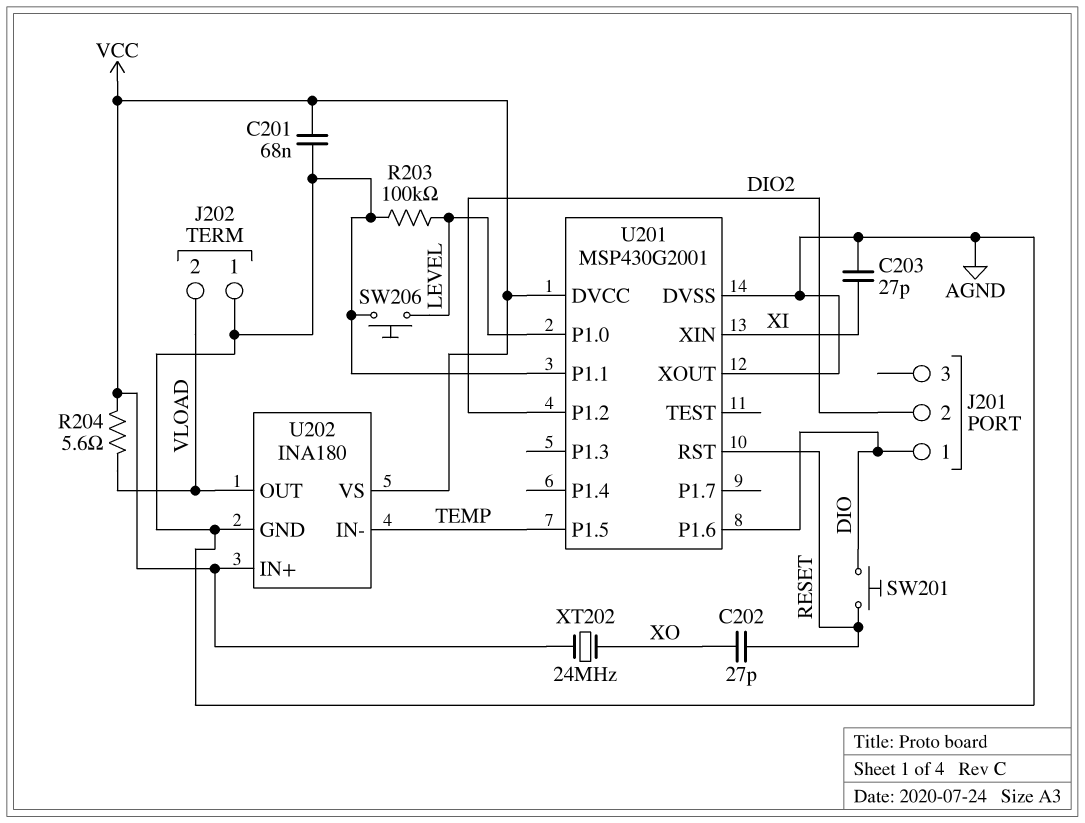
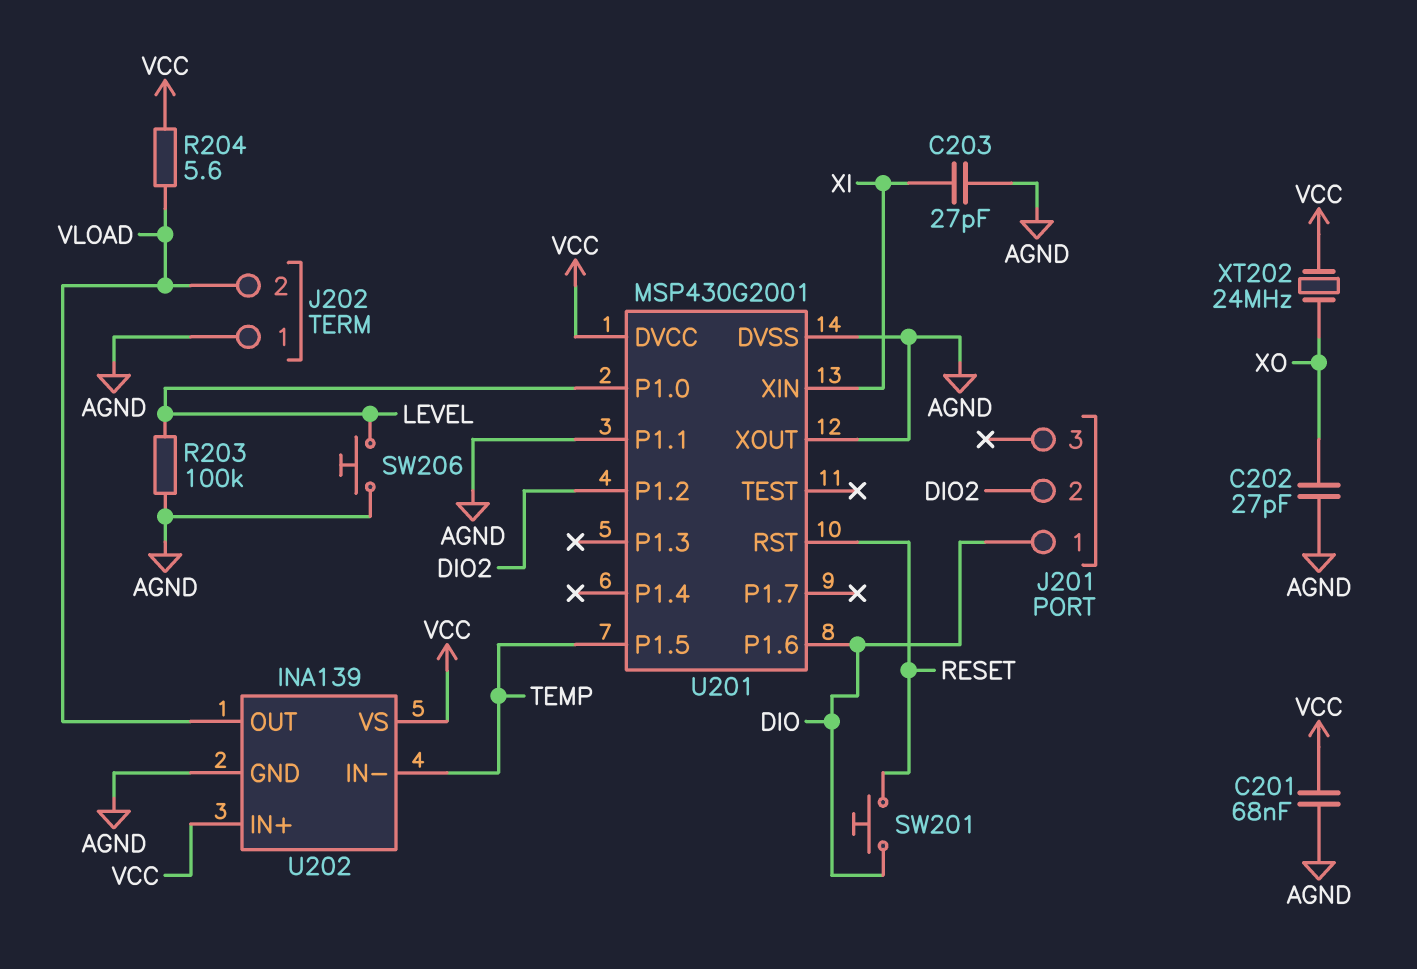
C202: 27pF (RESET, XO) -> 27pF (AGND, XO)
U202: INA180 -> INA139

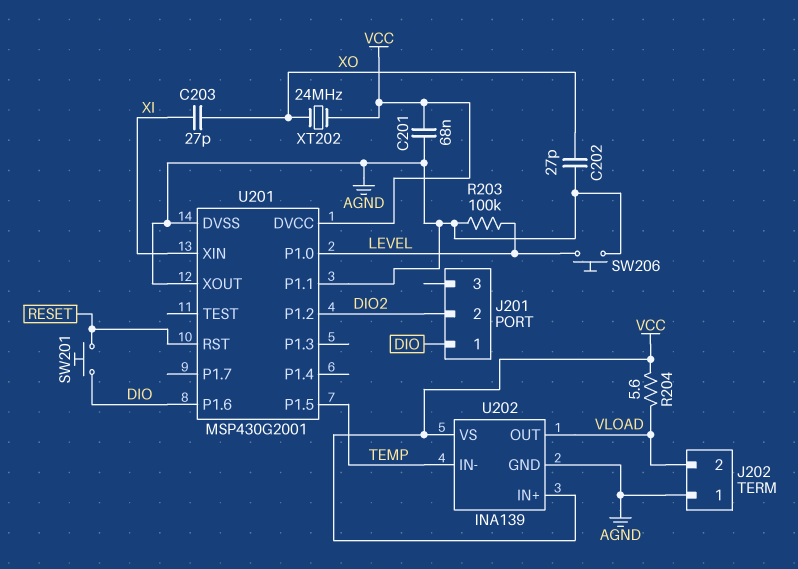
C203: 27pF (AGND, XI) -> 27pF (XI, XO)

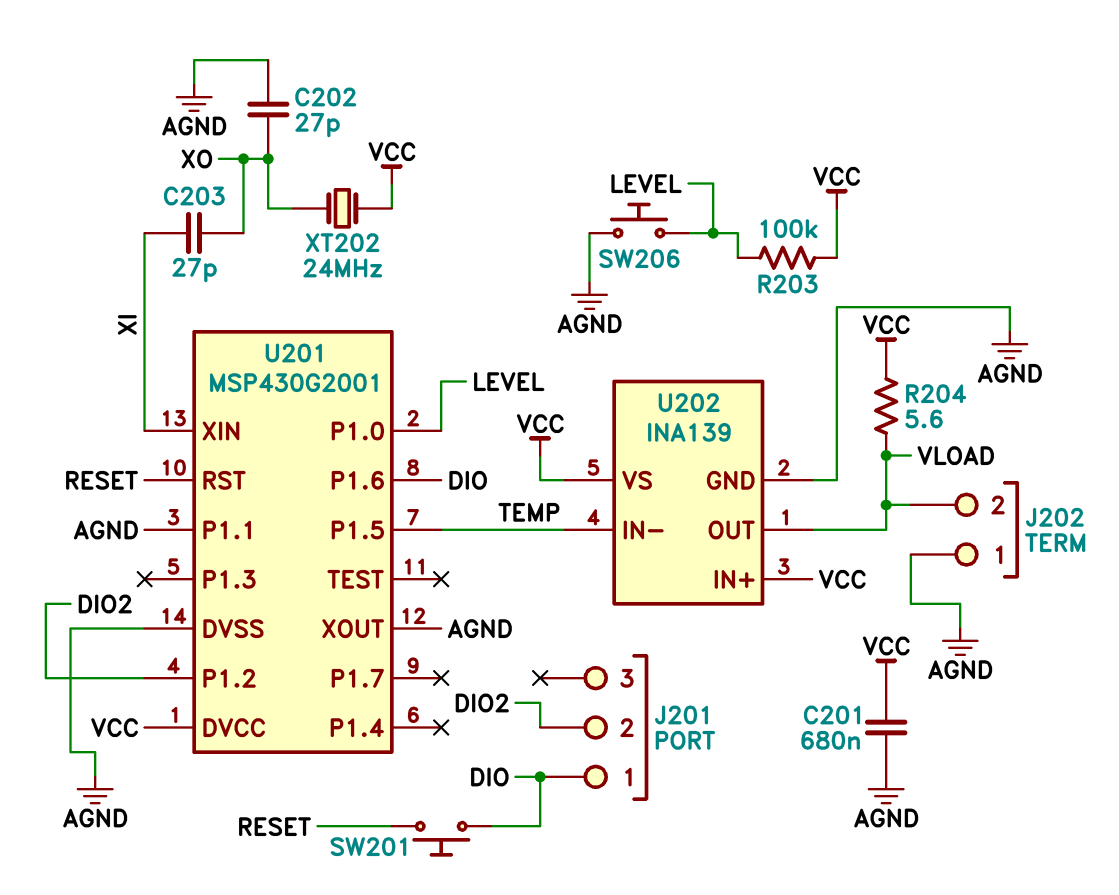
C201: 68nF (AGND, VCC) -> 680nF (AGND, VCC)
R203: 100k (AGND, LEVEL) -> 100k (LEVEL, VCC)

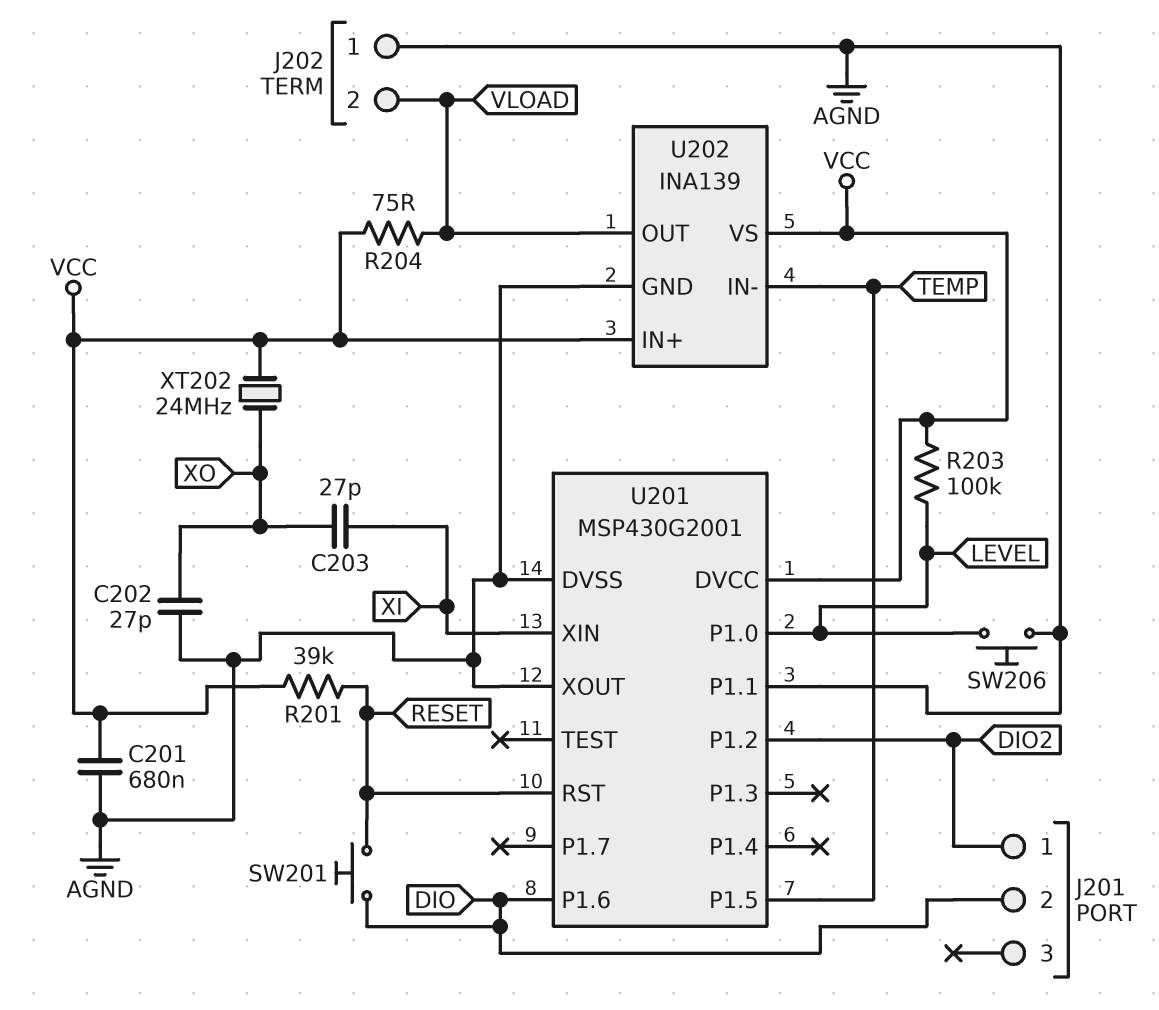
J201 pin 1: DIO -> DIO2
J201 pin 2: DIO2 -> DIO
R201: none -> 39k (RESET, VCC)
R204: 5.6 (VCC, VLOAD) -> 75 (VCC, VLOAD)

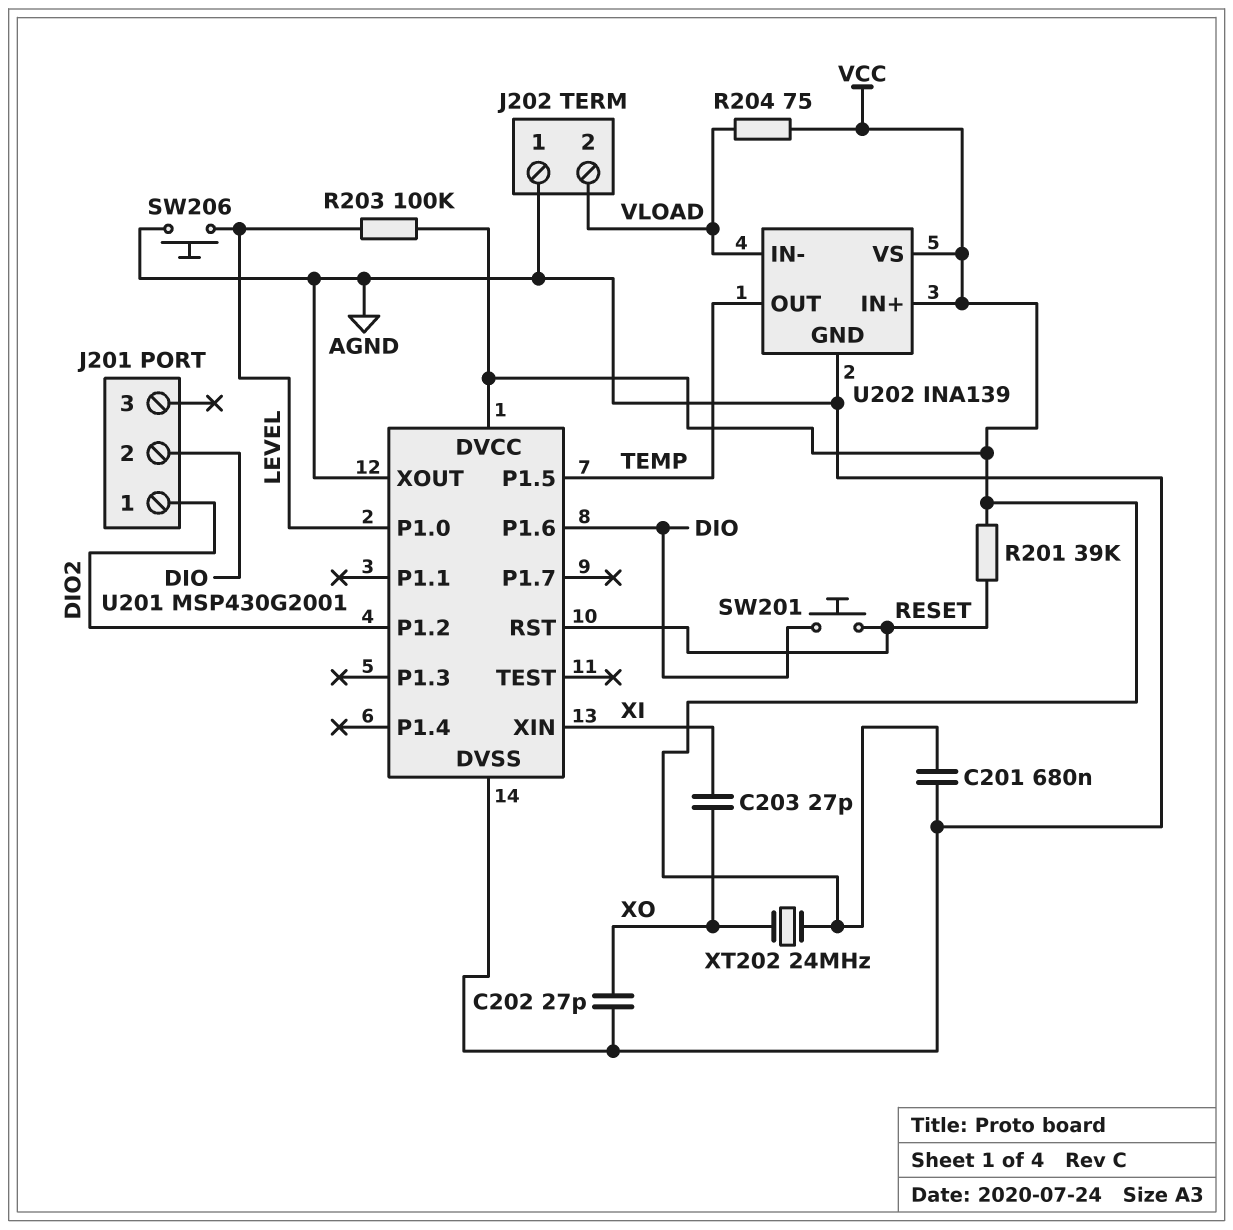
U201 pin P1.1: AGND -> none
U202 pin IN-: TEMP -> VLOAD
U202 pin OUT: VLOAD -> TEMP

